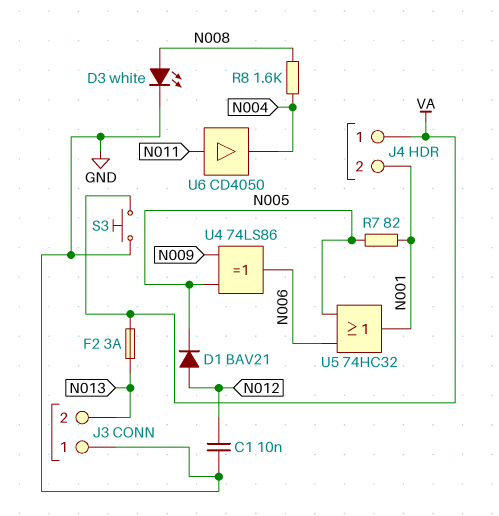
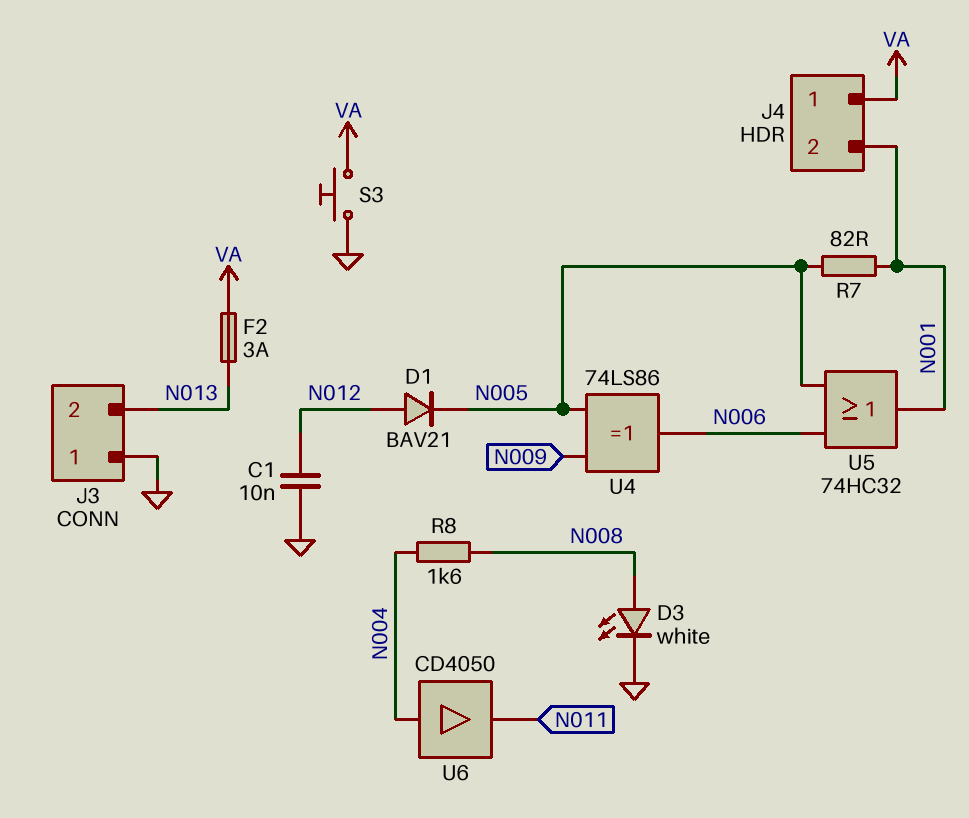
U6: buffer CD4050 (in N011, out N004) -> buffer CD4050 (in N004, out N011)

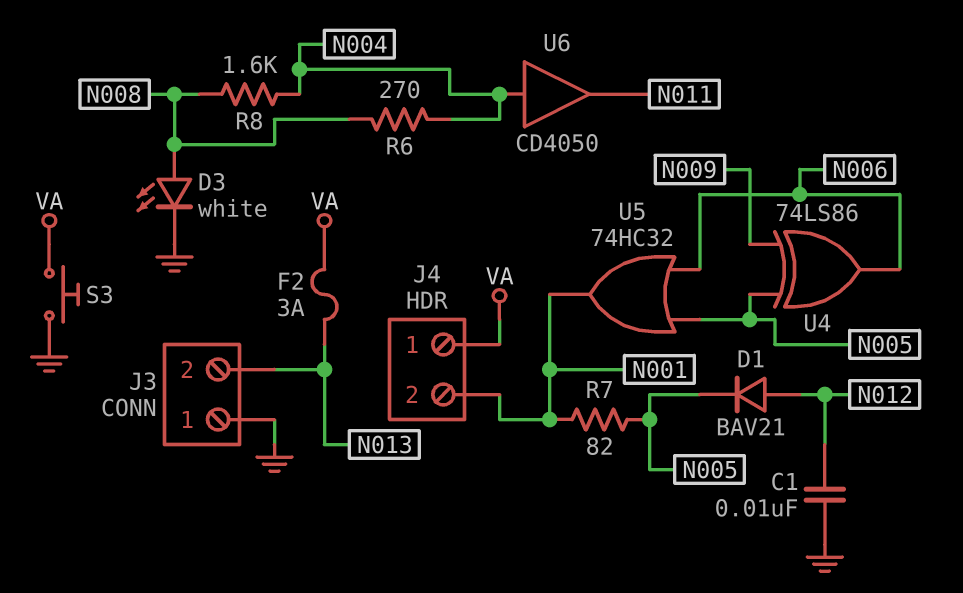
R6: none -> 270 (N004, N008)

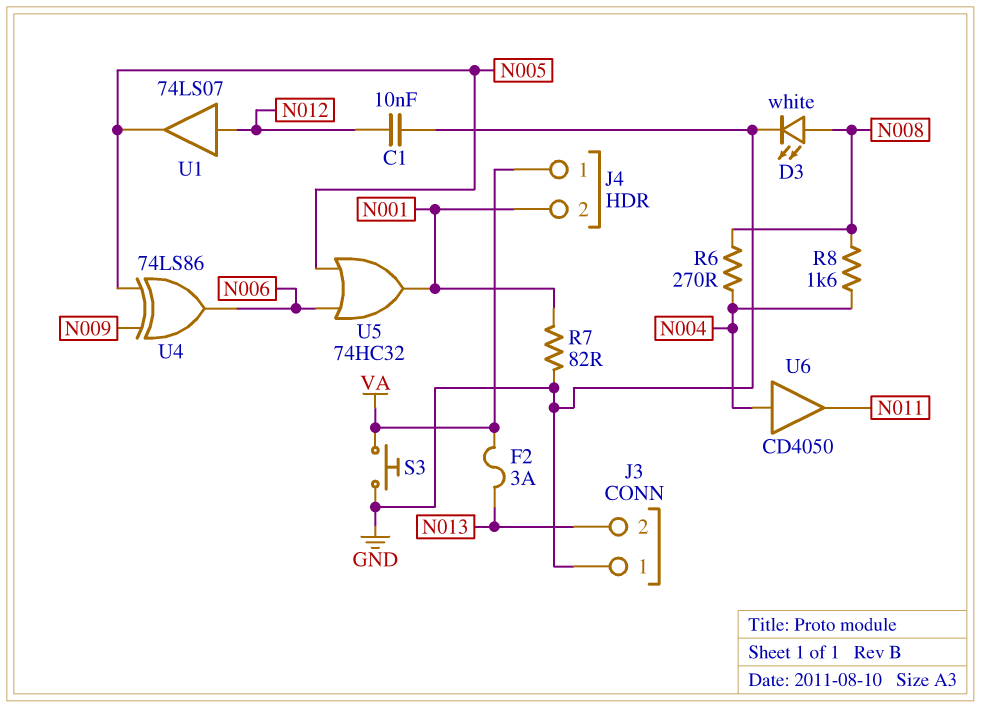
D1: diode BAV21 (A N012, K N005) -> none
R7: 82 (N001, N005) -> 82 (GND, N001)
U1: none -> buffer 74LS07 (in N012, out N005)

